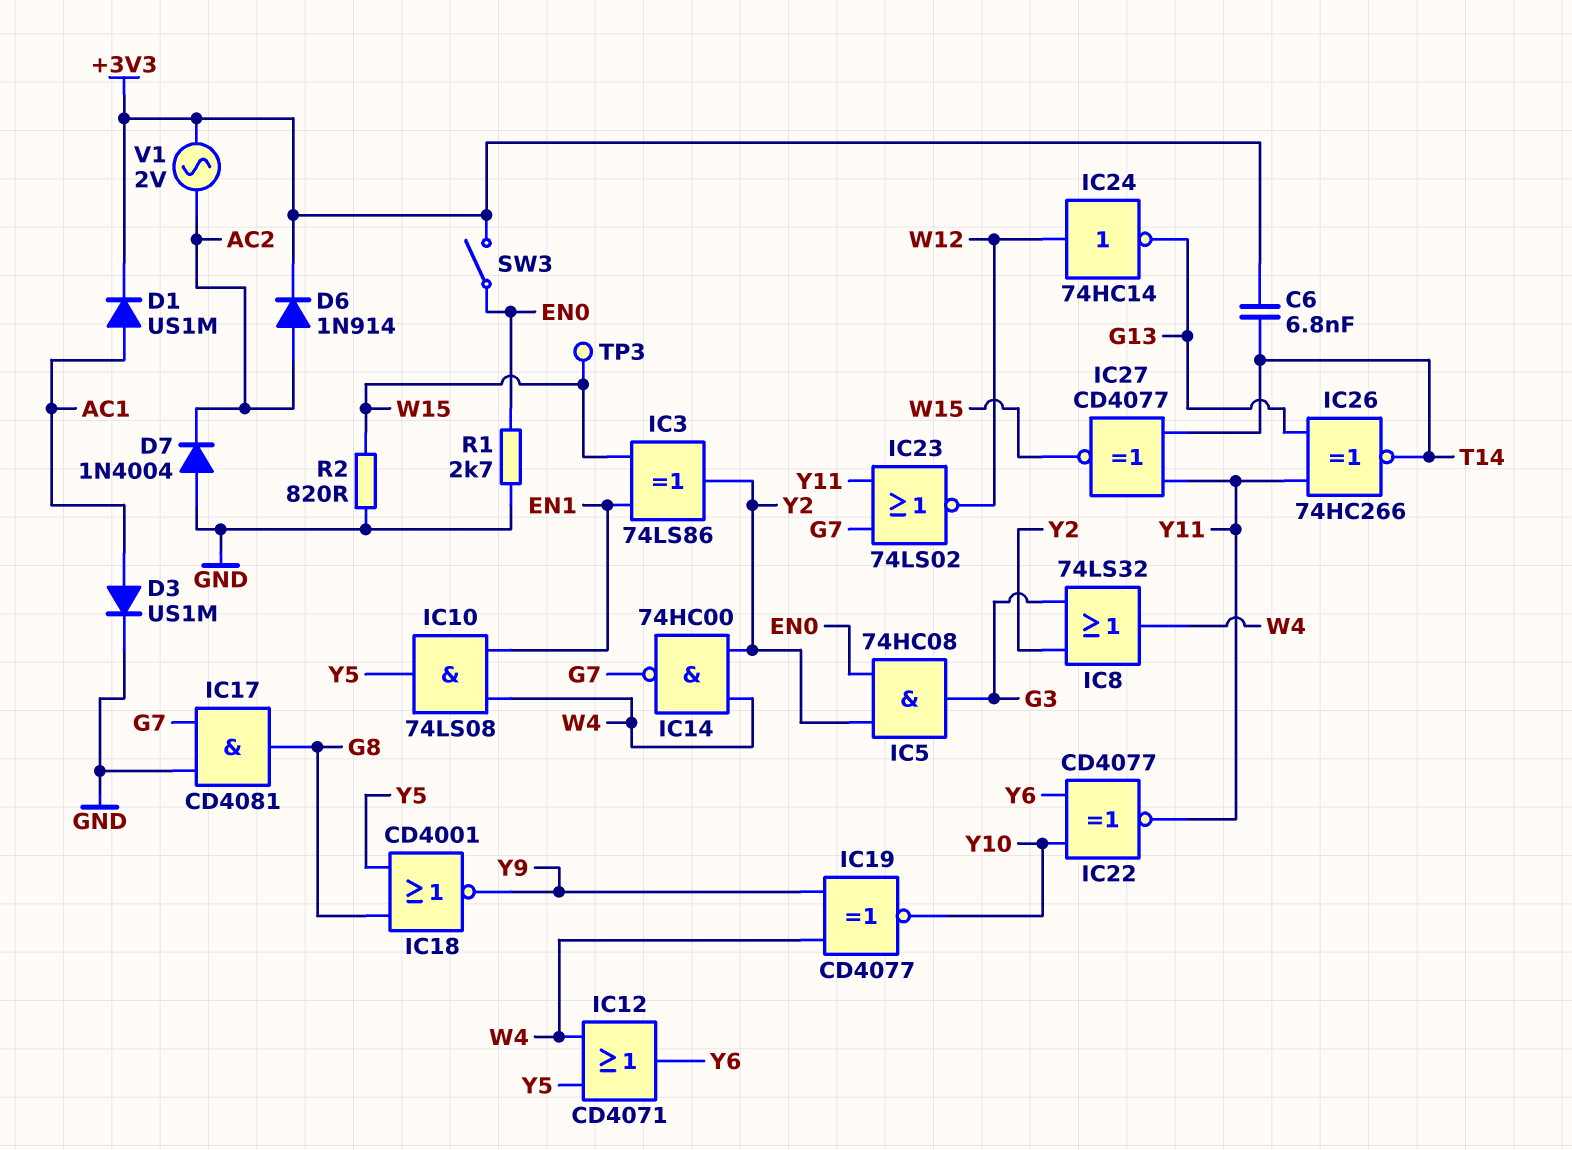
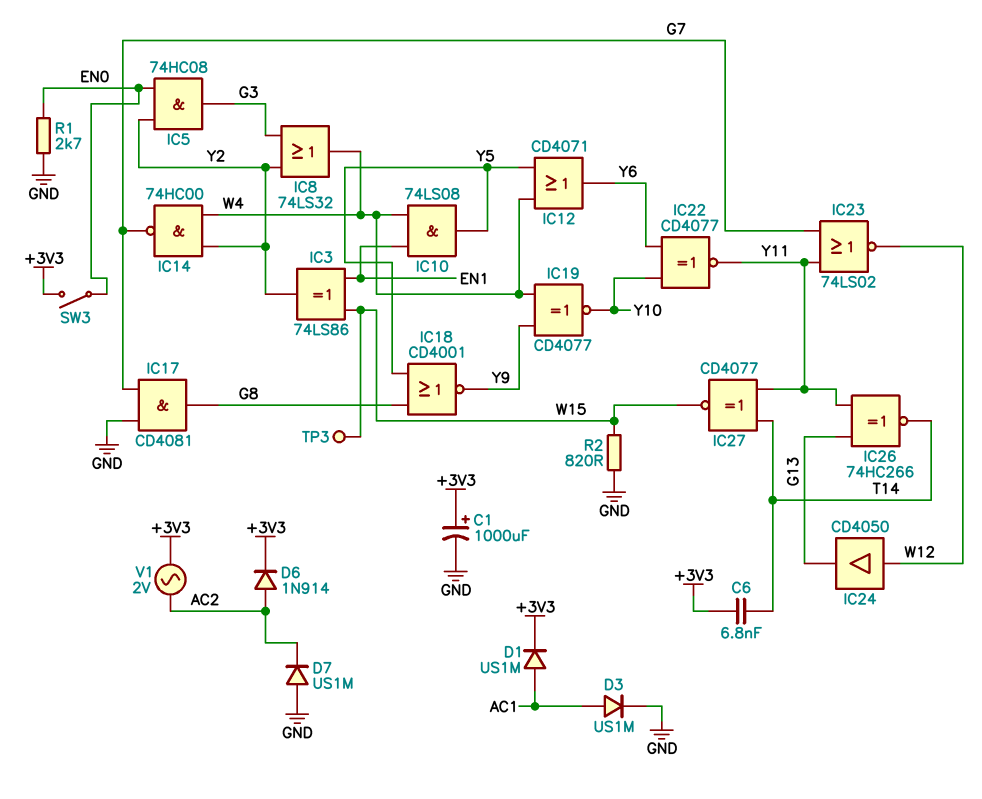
C1: none -> 1000uF (plus +3V3, minus GND)
D7: diode 1N4004 (A GND, K AC2) -> diode US1M (A GND, K AC2)
IC24: NOT 74HC14 (in W12, out G13) -> buffer CD4050 (in W12, out G13)

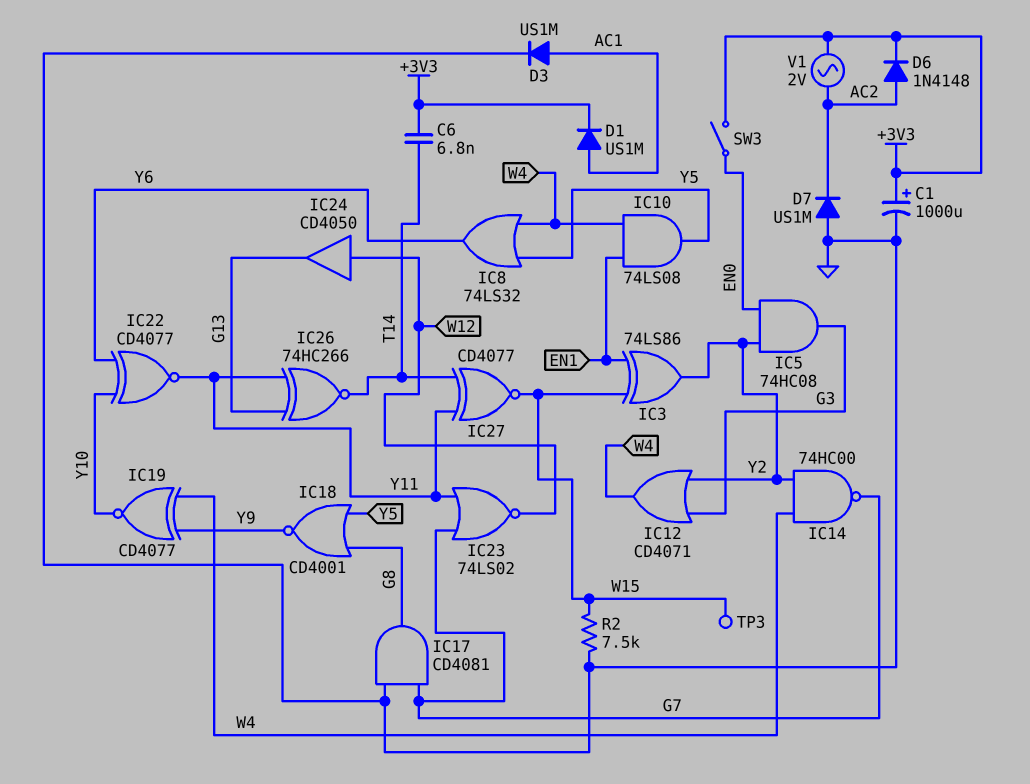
D6: diode 1N914 (A AC2, K +3V3) -> diode 1N4148 (A AC2, K +3V3)
IC8: OR 74LS32 (in G3, in Y2, out W4) -> OR 74LS32 (in W4, in Y5, out Y6)
IC12: OR CD4071 (in W4, in Y5, out Y6) -> OR CD4071 (in G3, in Y2, out W4)
R1: 2.7k (EN0, GND) -> none
R2: 820 (GND, W15) -> 7.5k (GND, W15)

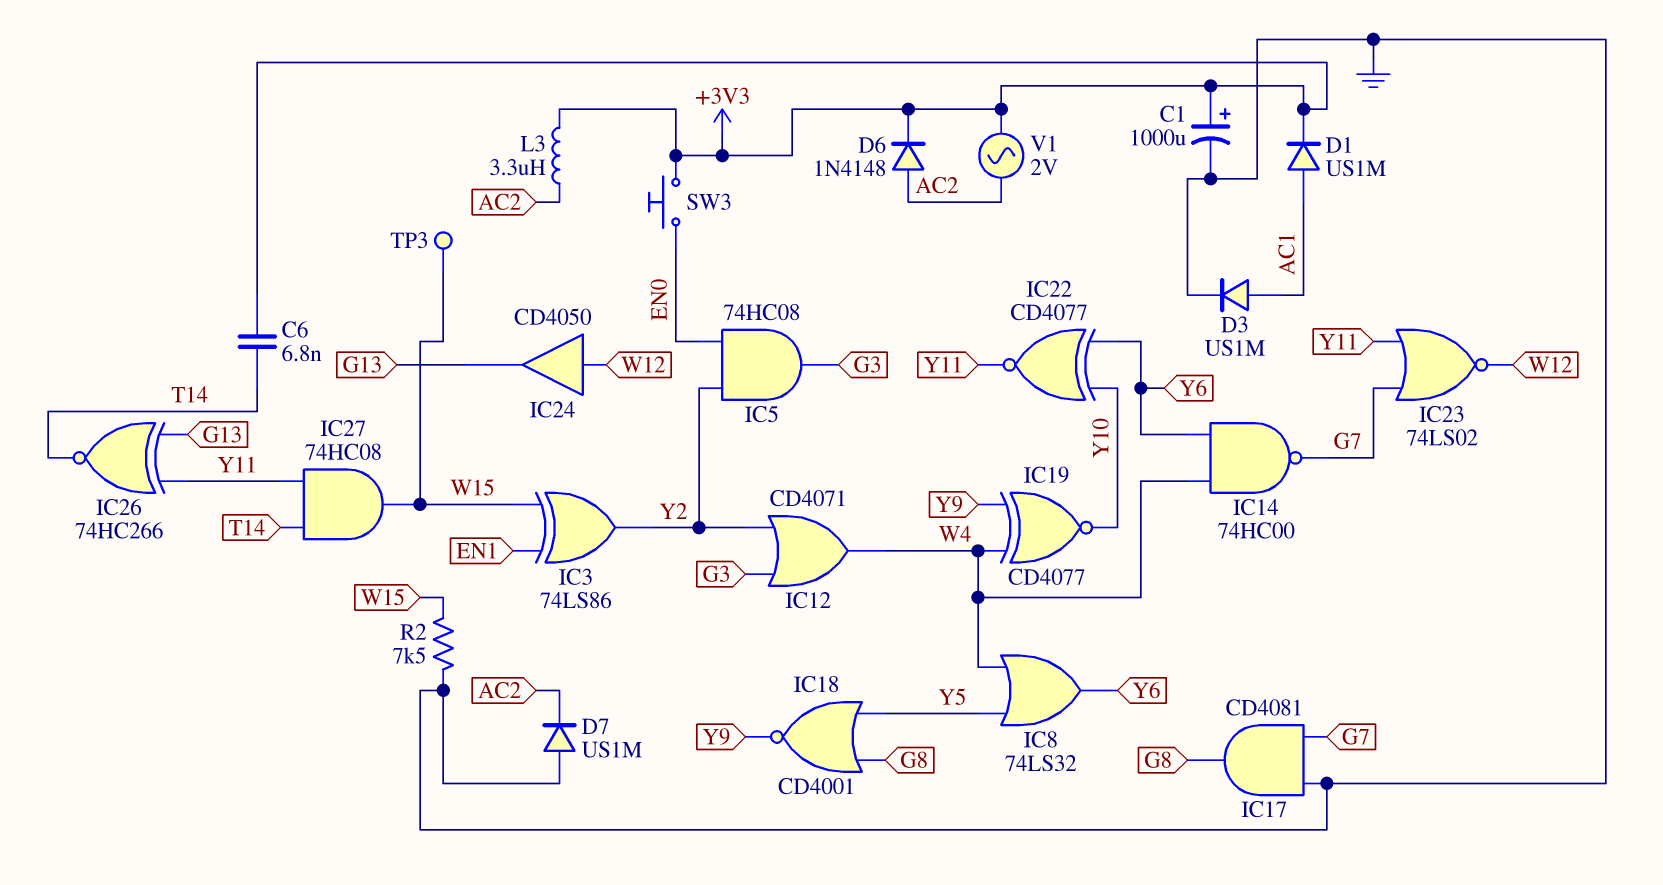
IC10: AND 74LS08 (in EN1, in W4, out Y5) -> none
IC14: NAND 74HC00 (in W4, in Y2, out G7) -> NAND 74HC00 (in W4, in Y6, out G7)
IC27: XNOR CD4077 (in T14, in Y11, out W15) -> AND 74HC08 (in T14, in Y11, out W15)
L3: none -> 3.3uH (+3V3, AC2)
SW3: switch (+3V3, EN0) -> button (+3V3, EN0)

